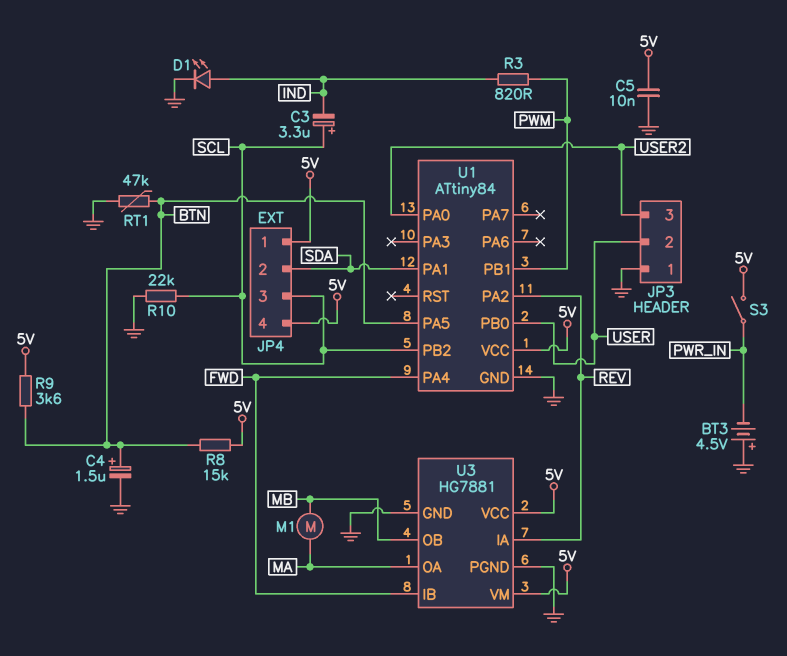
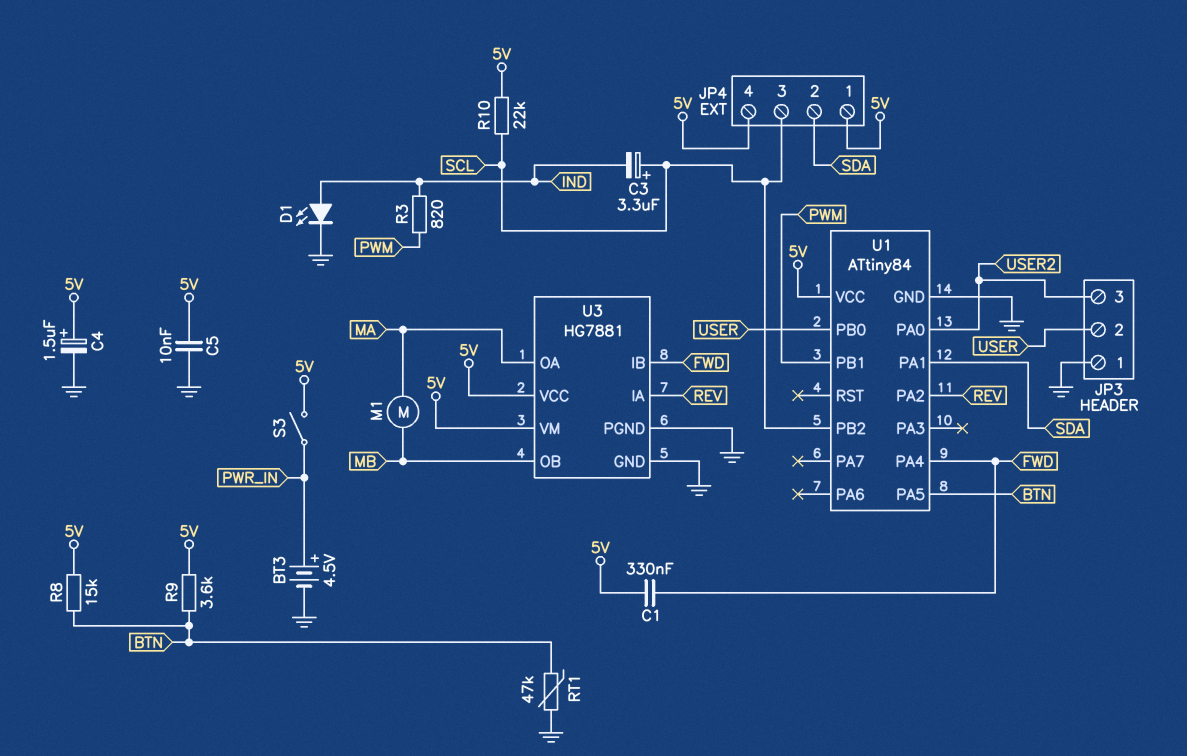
BT3: 4.5V (plus GND, minus PWR_IN) -> 4.5V (plus PWR_IN, minus GND)
C1: none -> 330nF (5V, FWD)
C4: 1.5uF (plus BTN, minus GND) -> 1.5uF (plus 5V, minus GND)
R10: 22k (GND, SCL) -> 22k (5V, SCL)

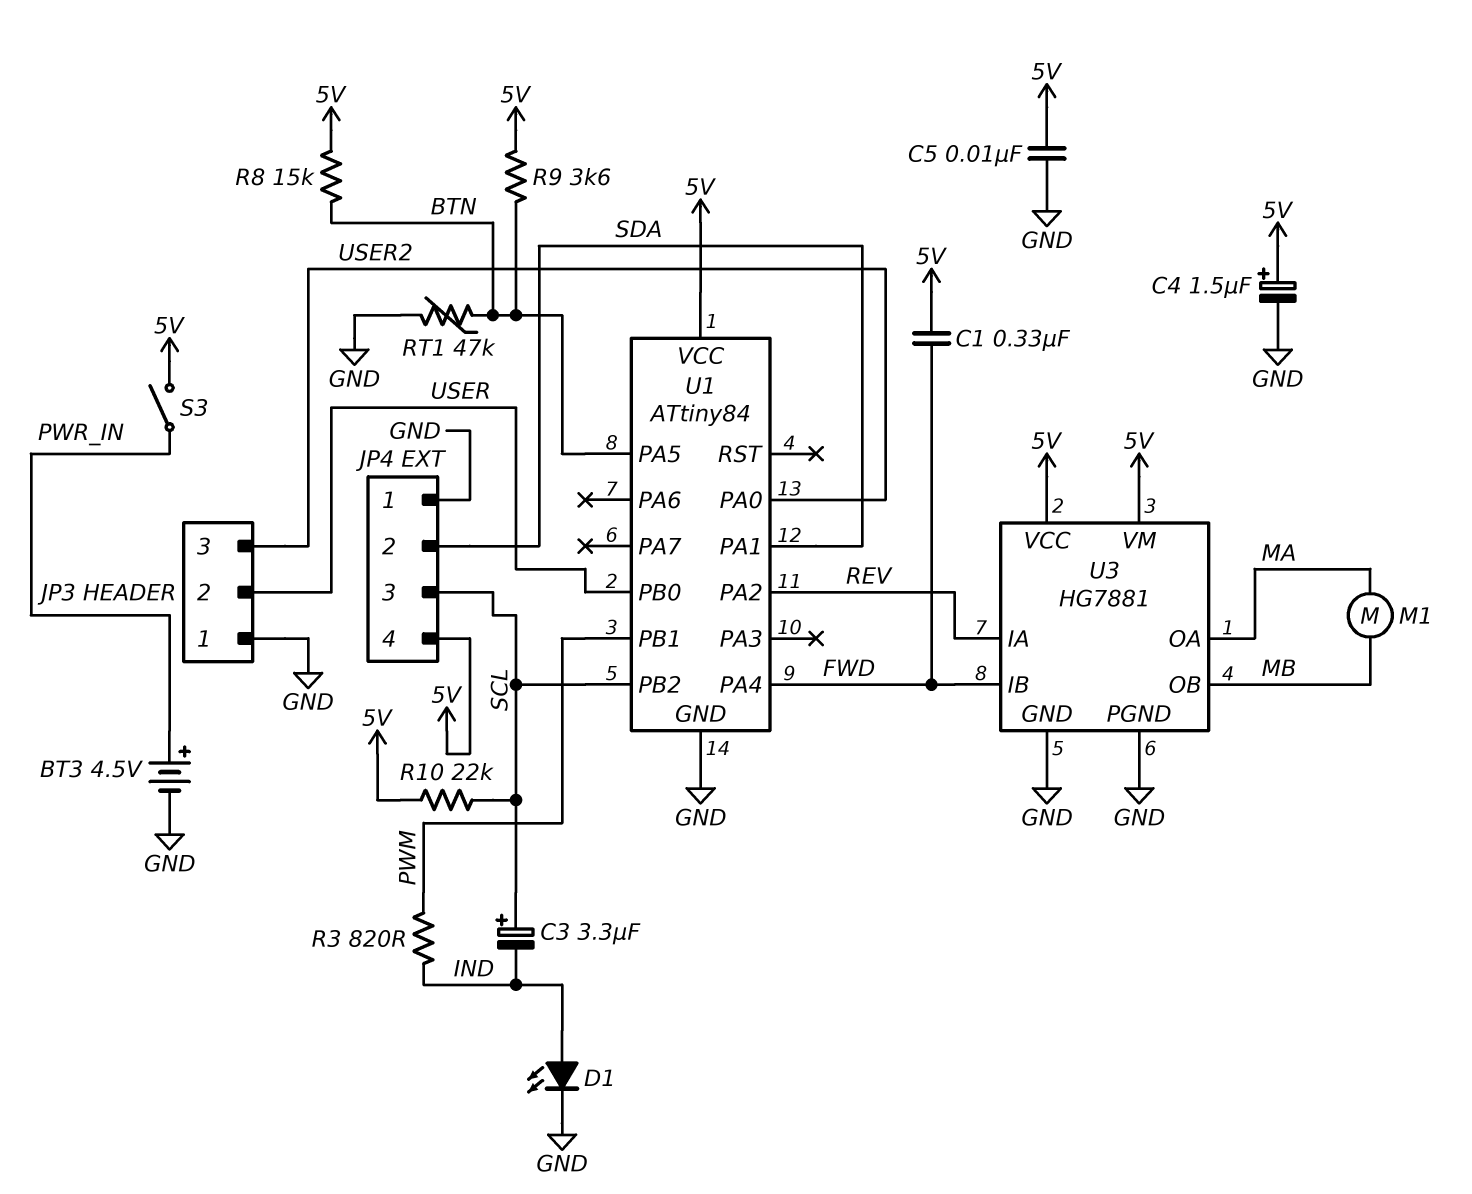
JP4 pin 1: 5V -> GND

